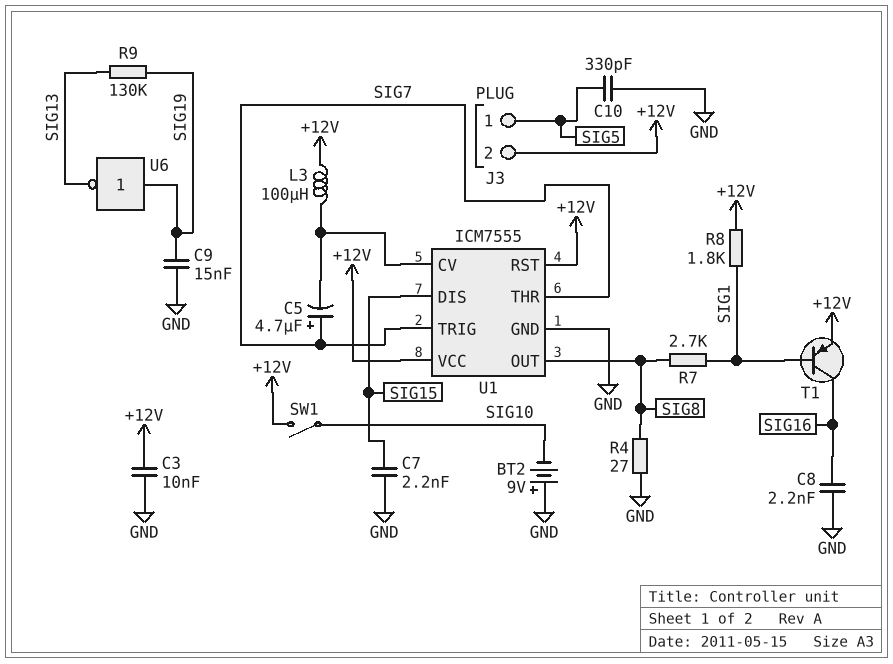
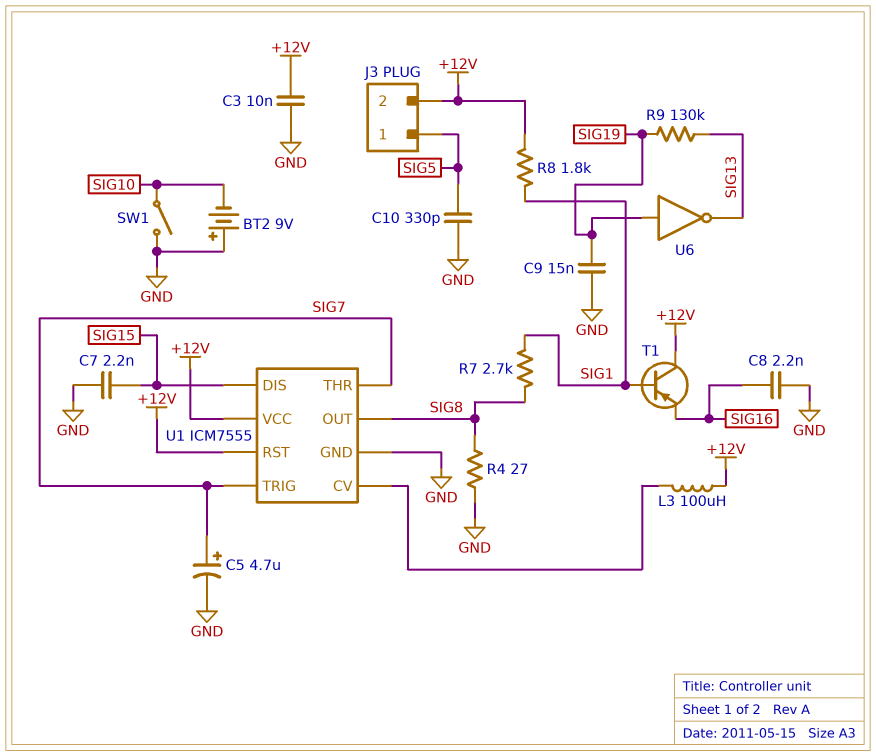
C5: 4.7uF (plus SIG7, minus U1/CV) -> 4.7uF (plus SIG7, minus GND)
SW1: switch (+12V, SIG10) -> switch (GND, SIG10)
T1: PNP (B SIG1, C SIG16, E +12V) -> PNP (B SIG1, C +12V, E SIG16)

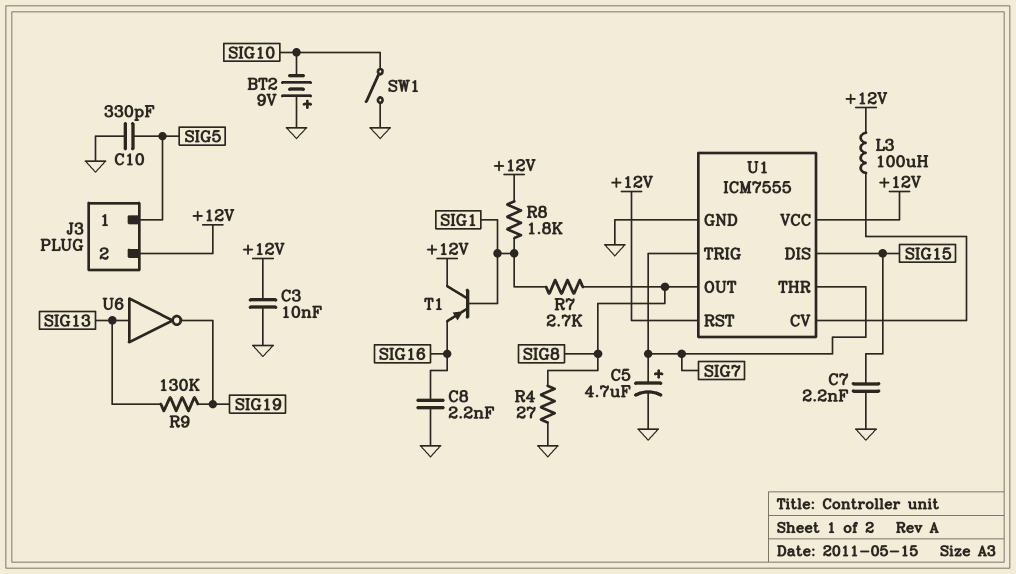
C9: 15nF (GND, SIG19) -> none
U6: NOT (in SIG19, out SIG13) -> NOT (in SIG13, out SIG19)

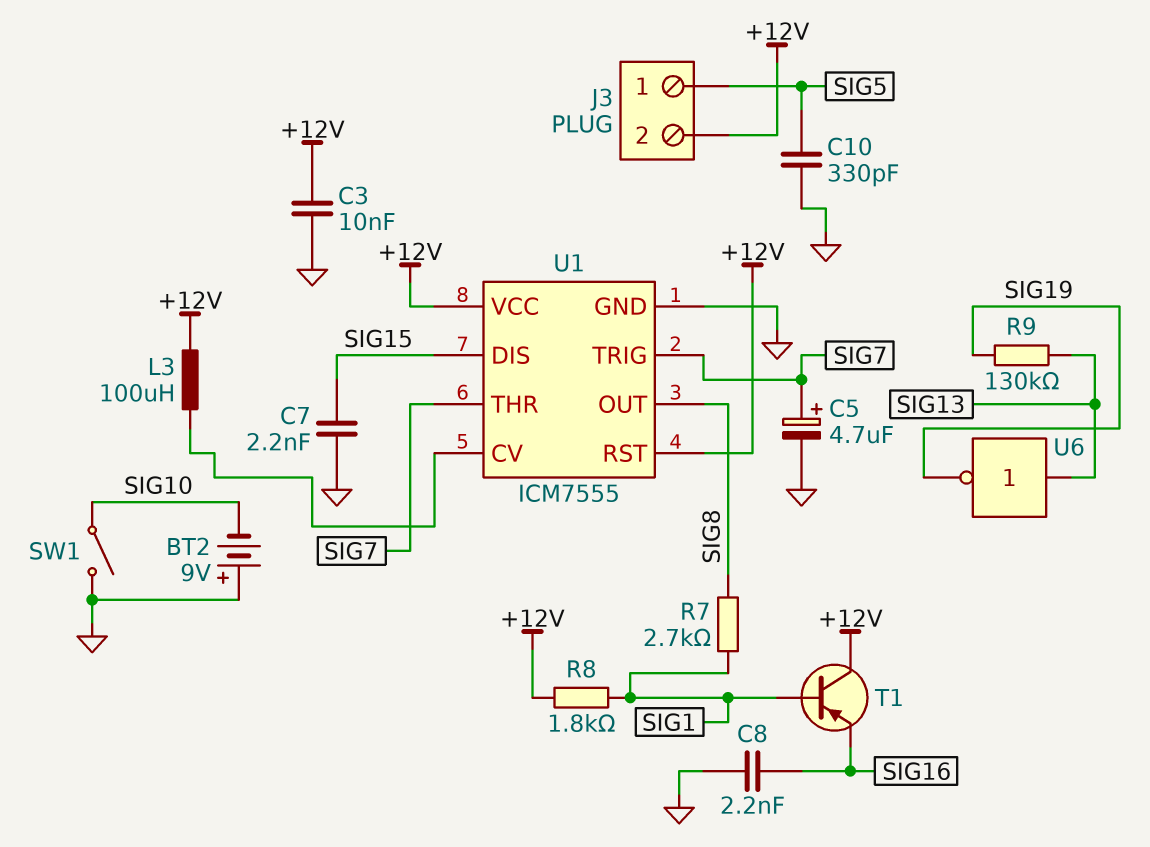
R4: 27 (GND, SIG8) -> none

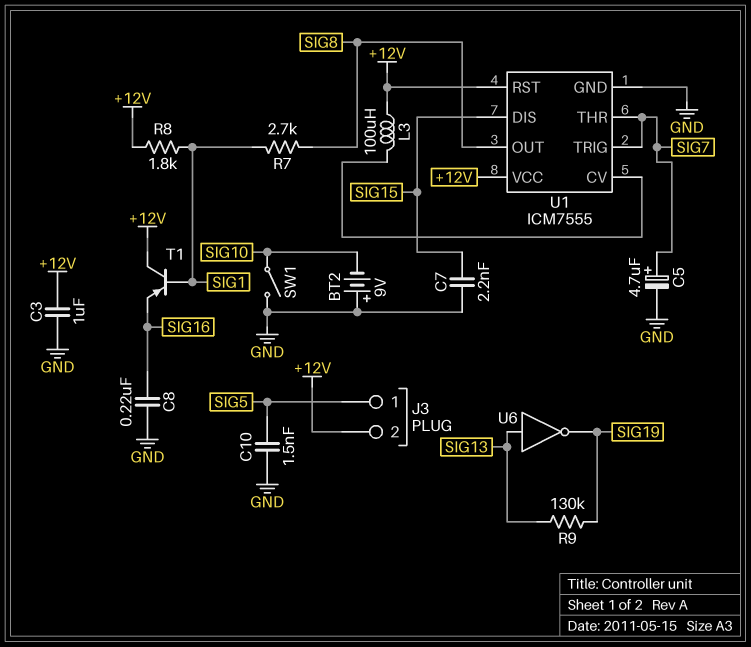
C3: 10nF (+12V, GND) -> 1uF (+12V, GND)
C8: 2.2nF (GND, SIG16) -> 220nF (GND, SIG16)
C10: 330pF (GND, SIG5) -> 1.5nF (GND, SIG5)

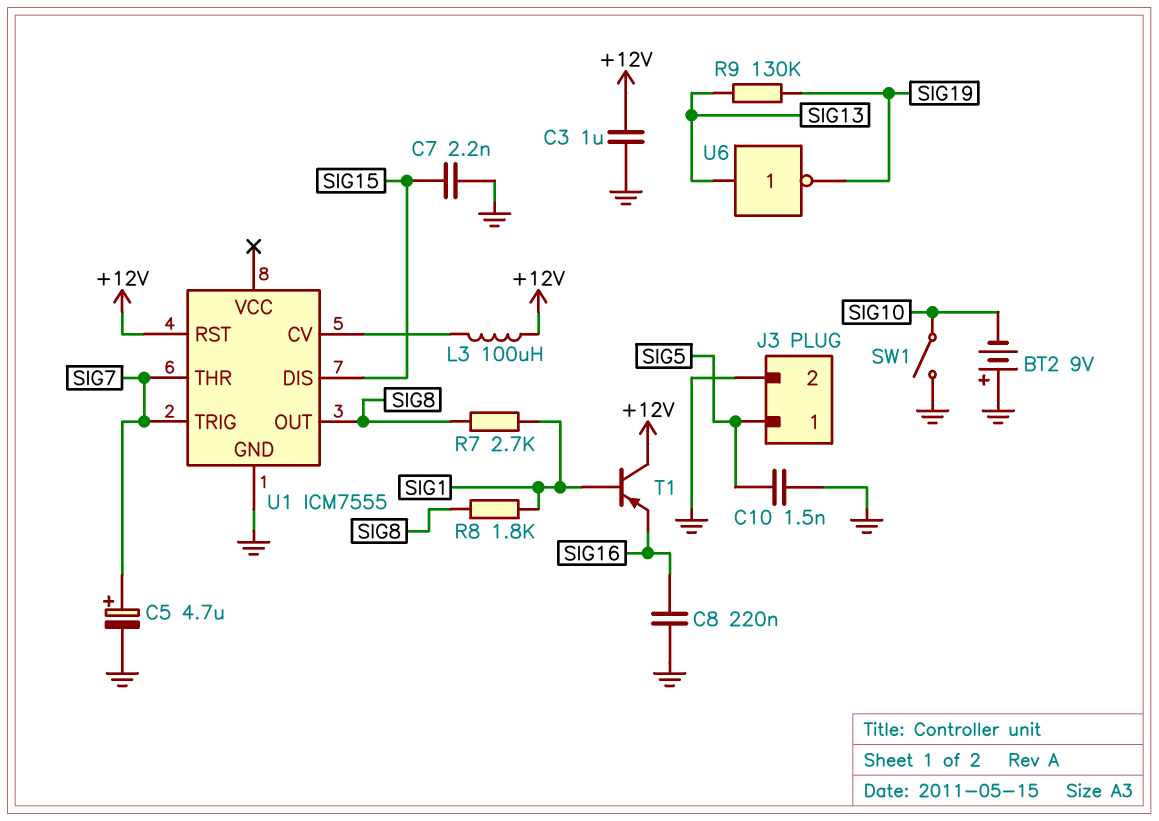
J3 pin 2: +12V -> GND
R8: 1.8k (+12V, SIG1) -> 1.8k (SIG1, SIG8)
U1 pin VCC: +12V -> none

